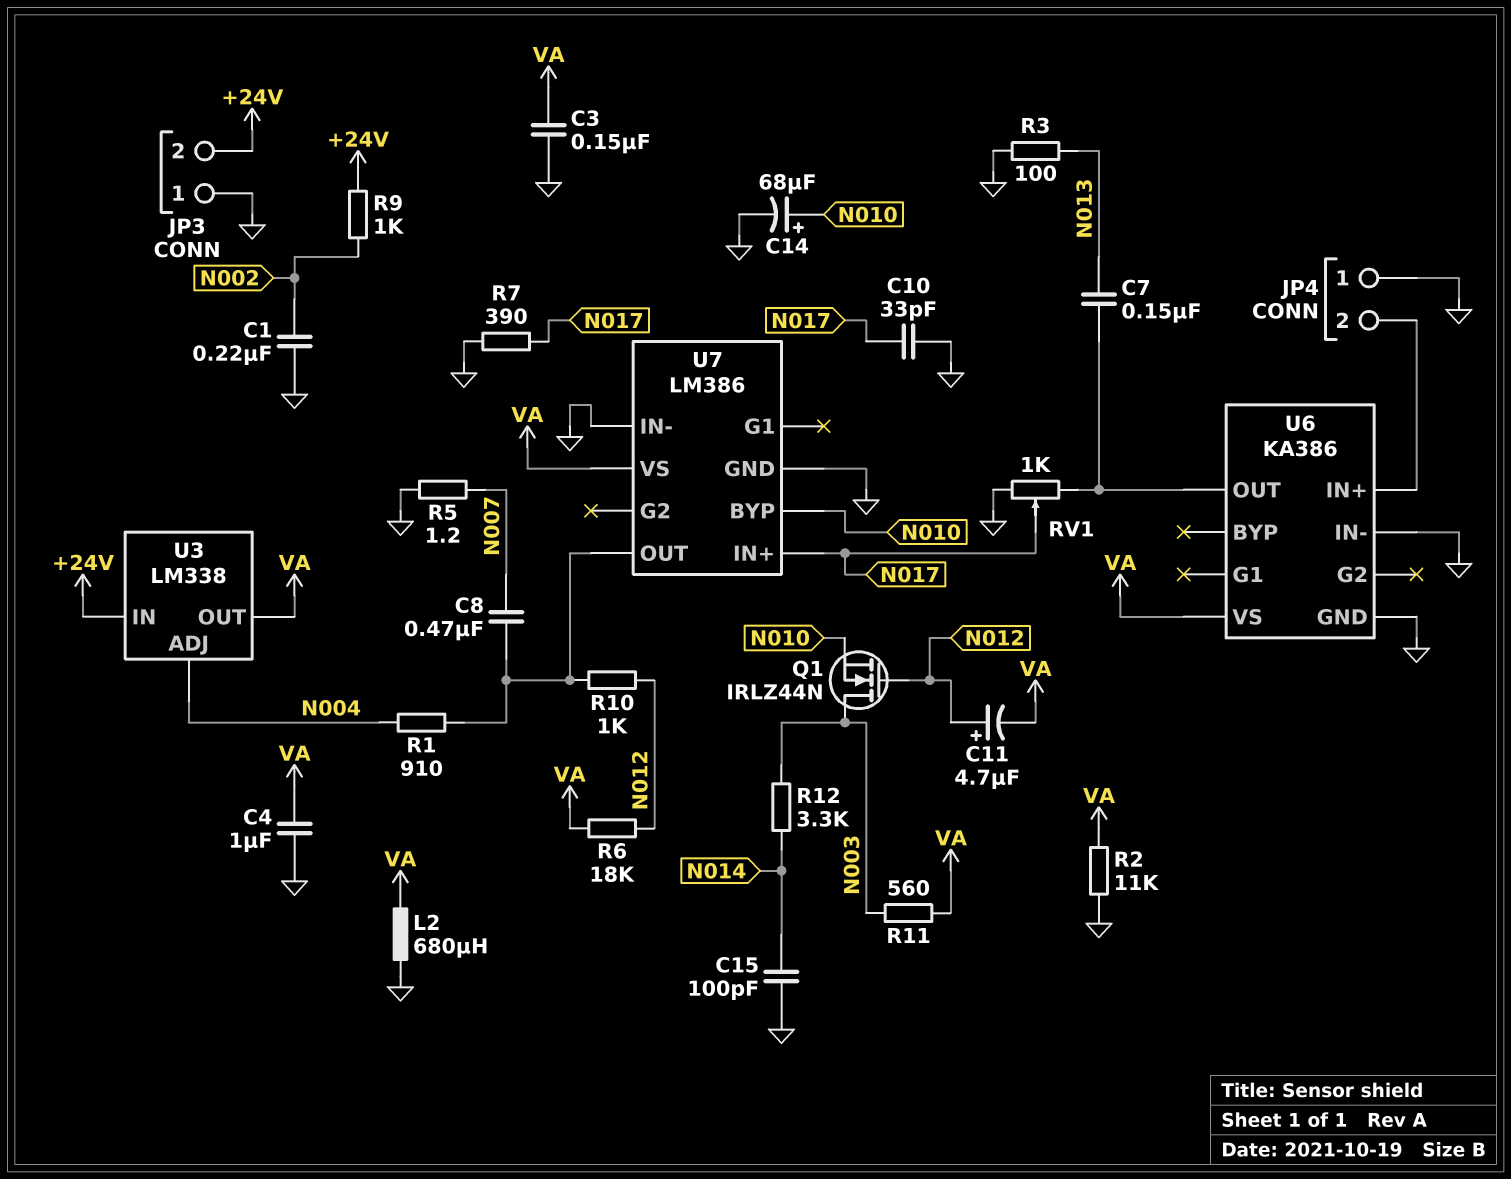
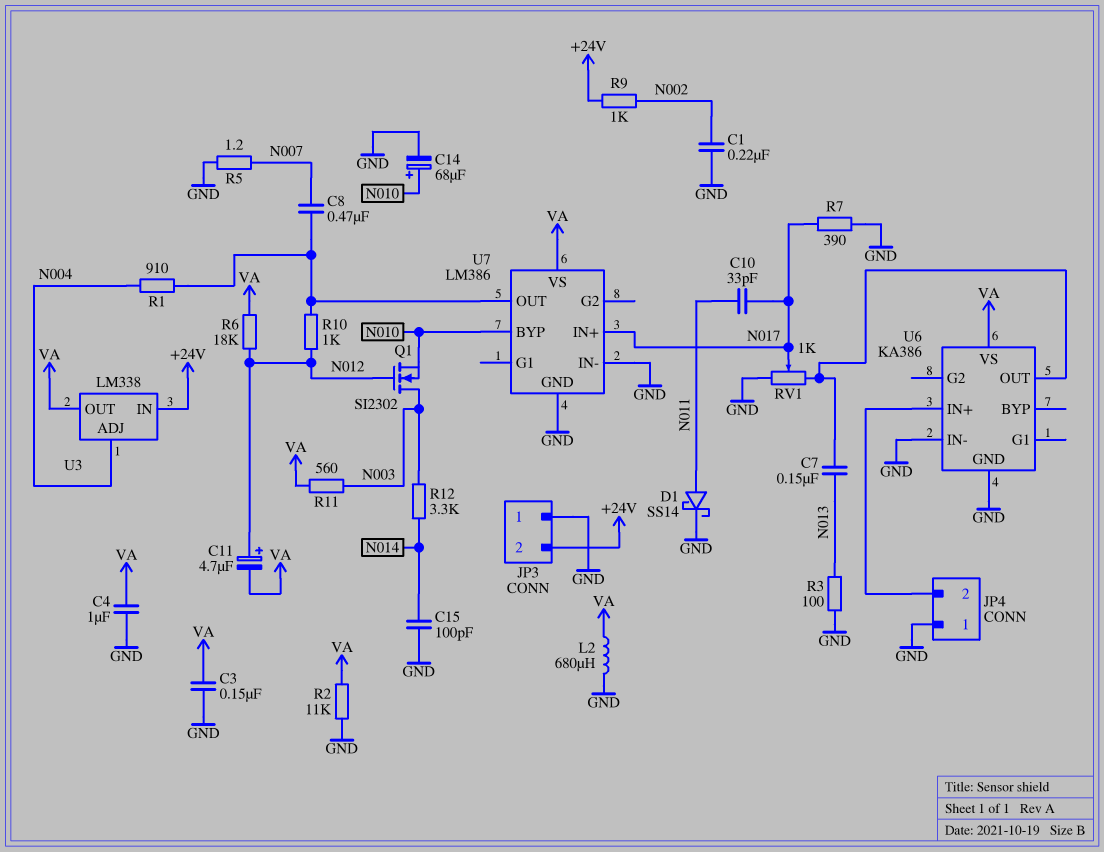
C10: 33pF (GND, N017) -> 33pF (N011, N017)
D1: none -> schottky SS14 (A N011, K GND)
Q1: NMOS IRLZ44N (G N012, D N003, S N010) -> NMOS SI2302 (G N012, D N003, S N010)

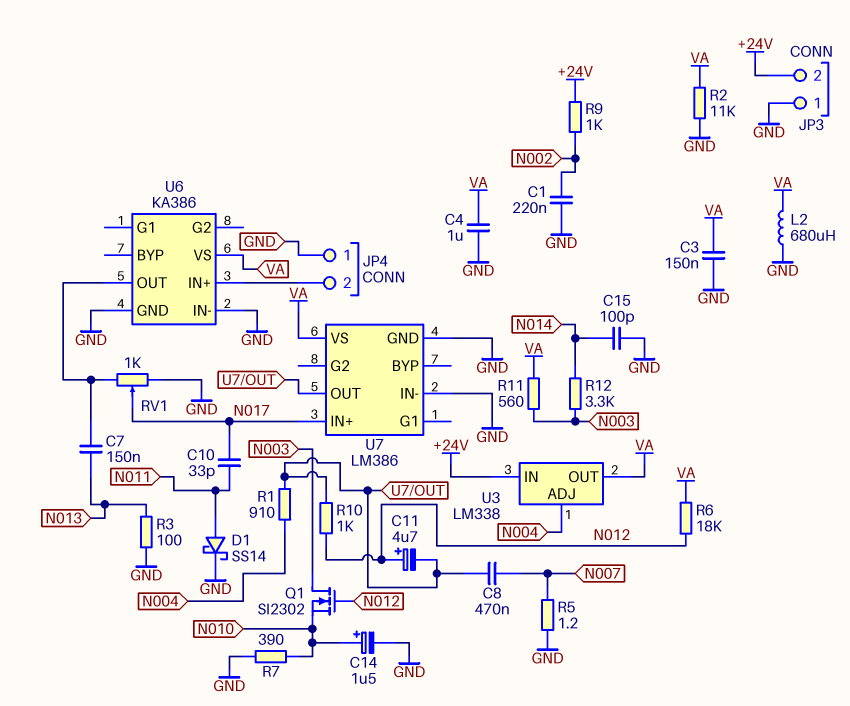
C11: 4.7uF (plus N012, minus VA) -> 4.7uF (plus N012, minus U7/OUT)
C14: 68uF (plus N010, minus GND) -> 1.5uF (plus N010, minus GND)
R7: 390 (GND, N017) -> 390 (GND, N010)
U7 pin BYP: N010 -> none

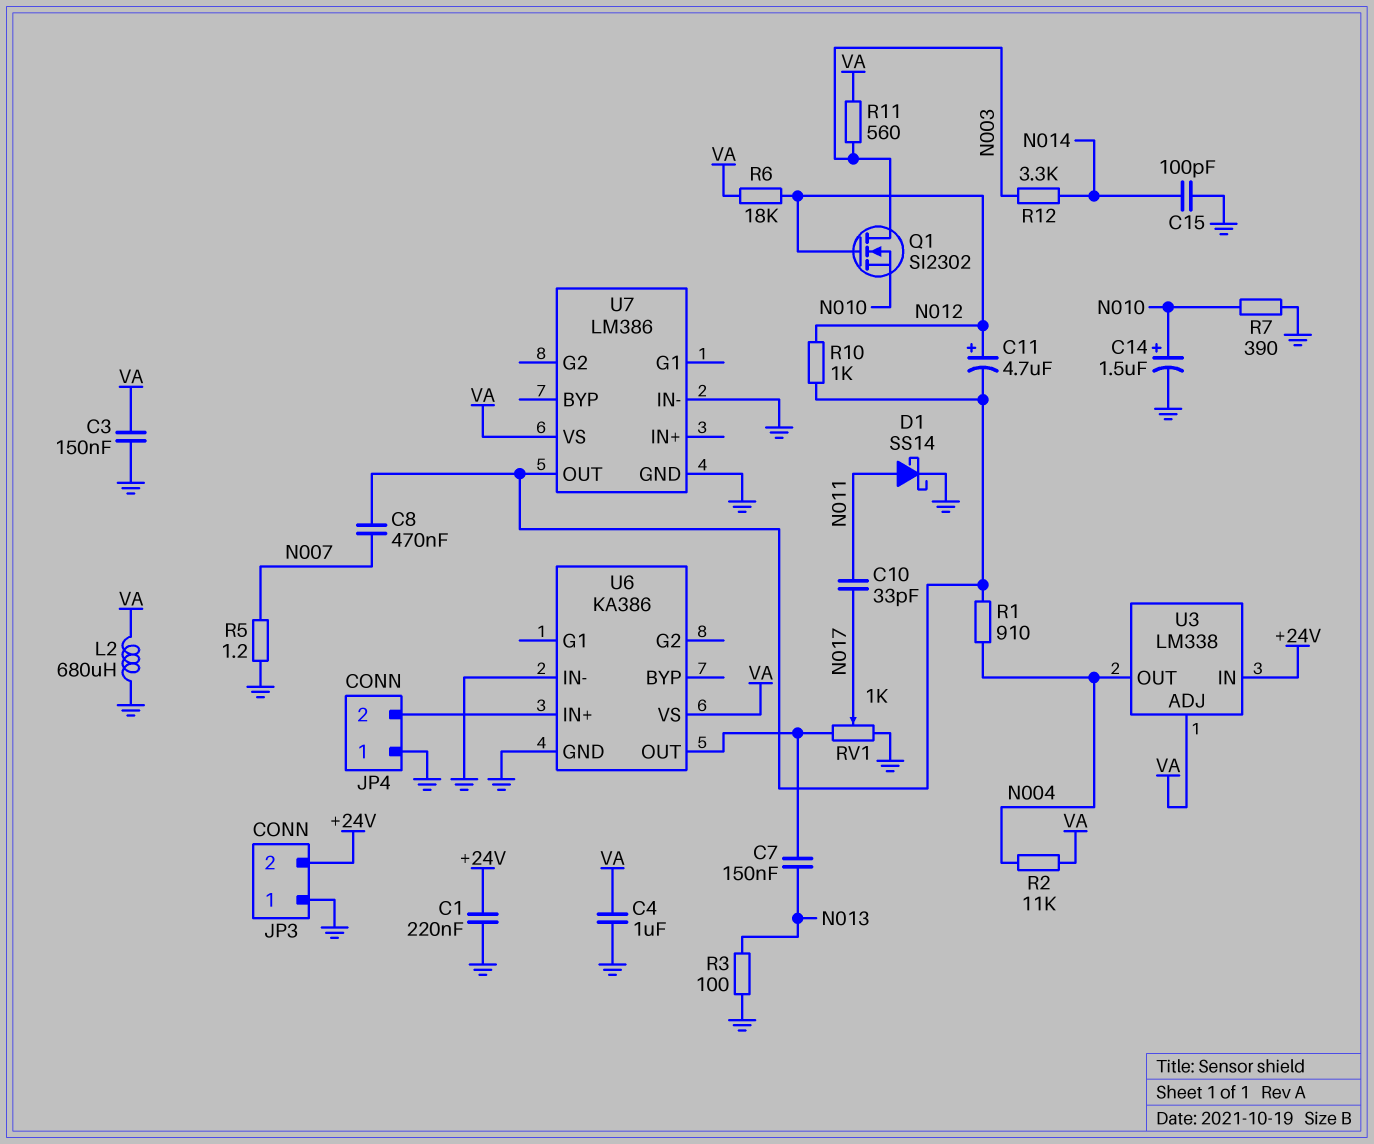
C1: 220nF (GND, N002) -> 220nF (+24V, GND)
R2: 11k (GND, VA) -> 11k (N004, VA)
R9: 1k (+24V, N002) -> none
U3 pin ADJ: N004 -> VA
U3 pin OUT: VA -> N004
U7 pin IN+: N017 -> none

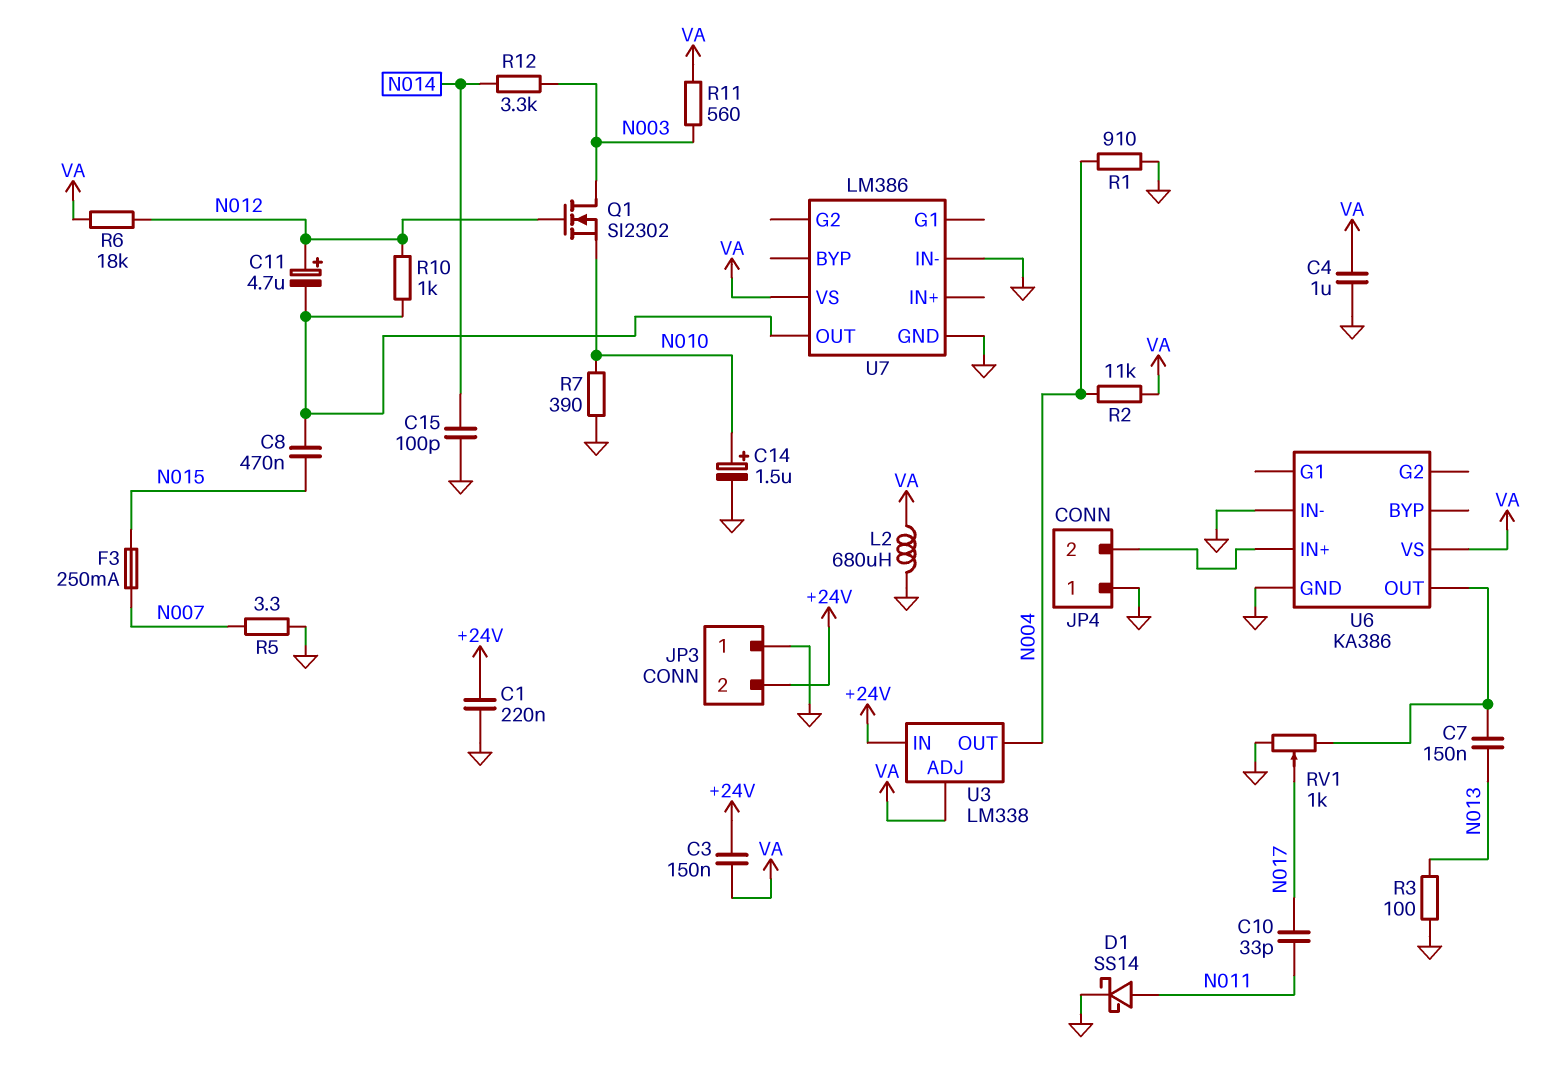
C3: 150nF (GND, VA) -> 150nF (+24V, VA)
C8: 470nF (N007, U7/OUT) -> 470nF (N015, U7/OUT)
F3: none -> 250mA (N007, N015)
R1: 910 (N004, U7/OUT) -> 910 (GND, N004)
R5: 1.2 (GND, N007) -> 3.3 (GND, N007)

